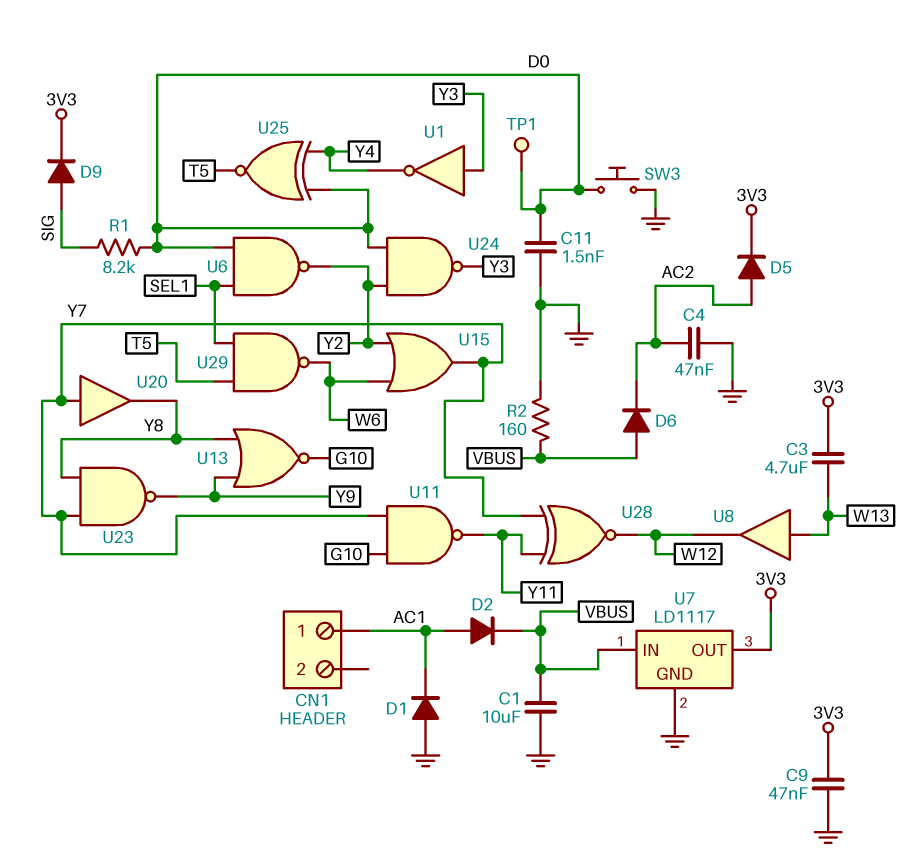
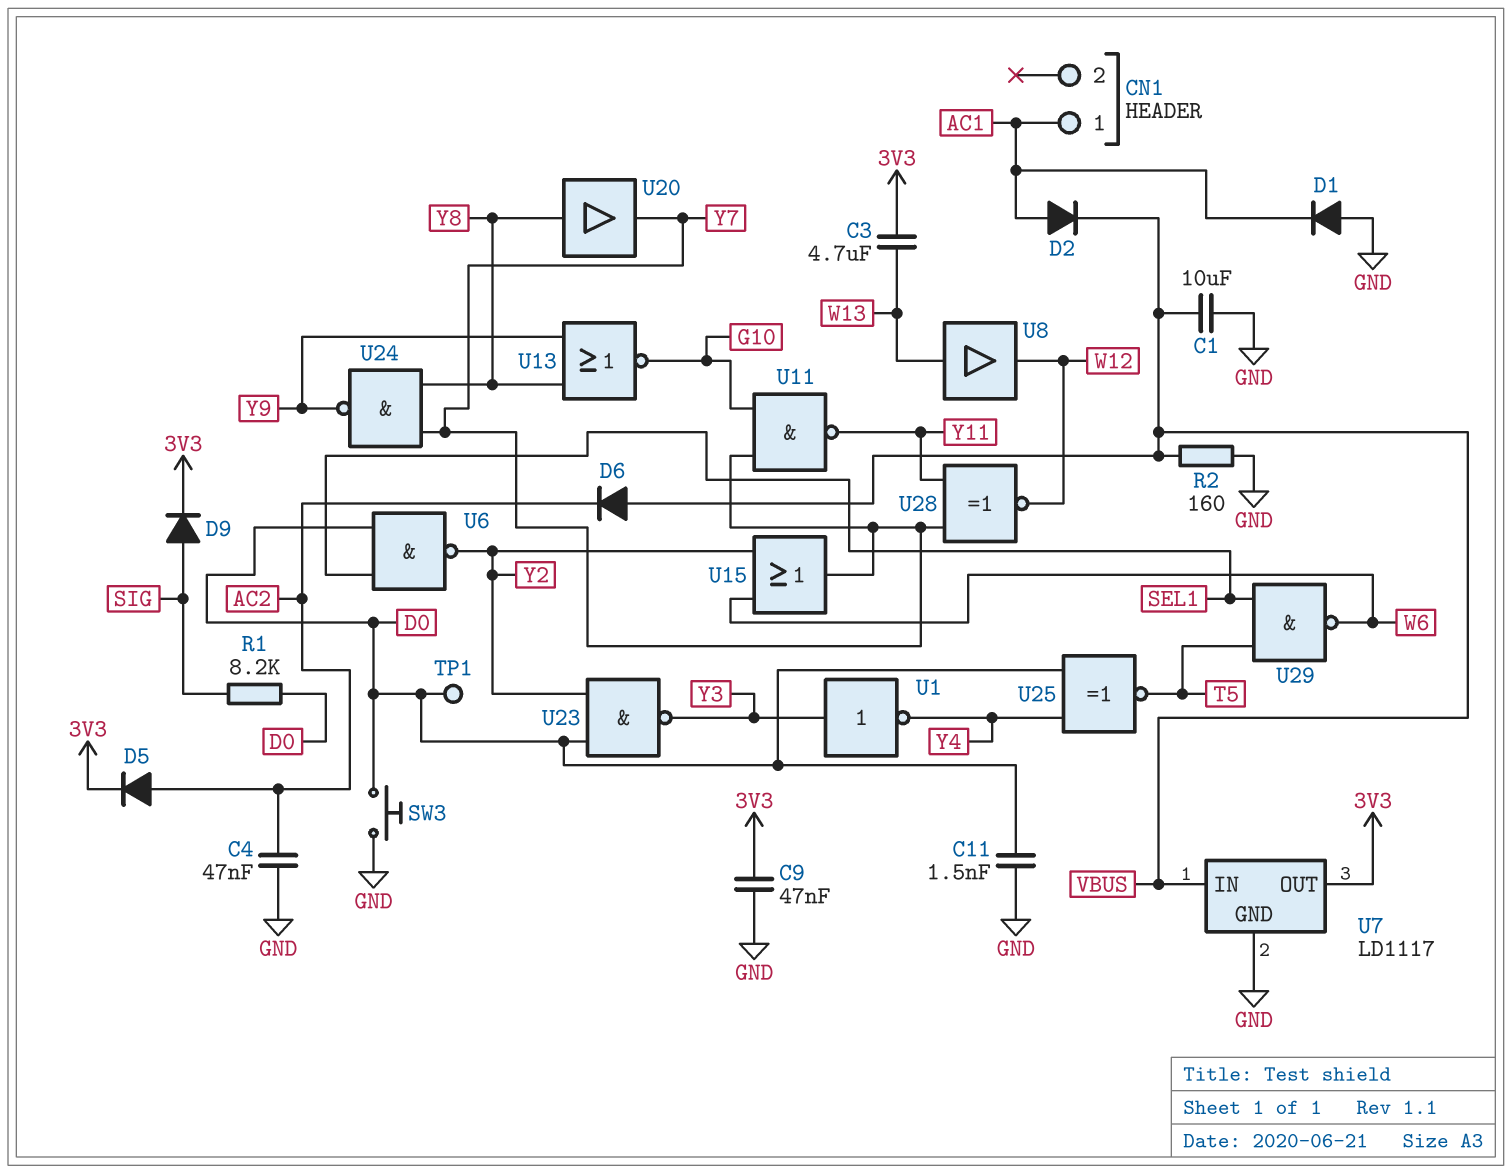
U20: buffer (in Y7, out Y8) -> buffer (in Y8, out Y7)
U23: NAND (in Y7, in Y8, out Y9) -> NAND (in D0, in Y2, out Y3)
U24: NAND (in D0, in Y2, out Y3) -> NAND (in Y7, in Y8, out Y9)

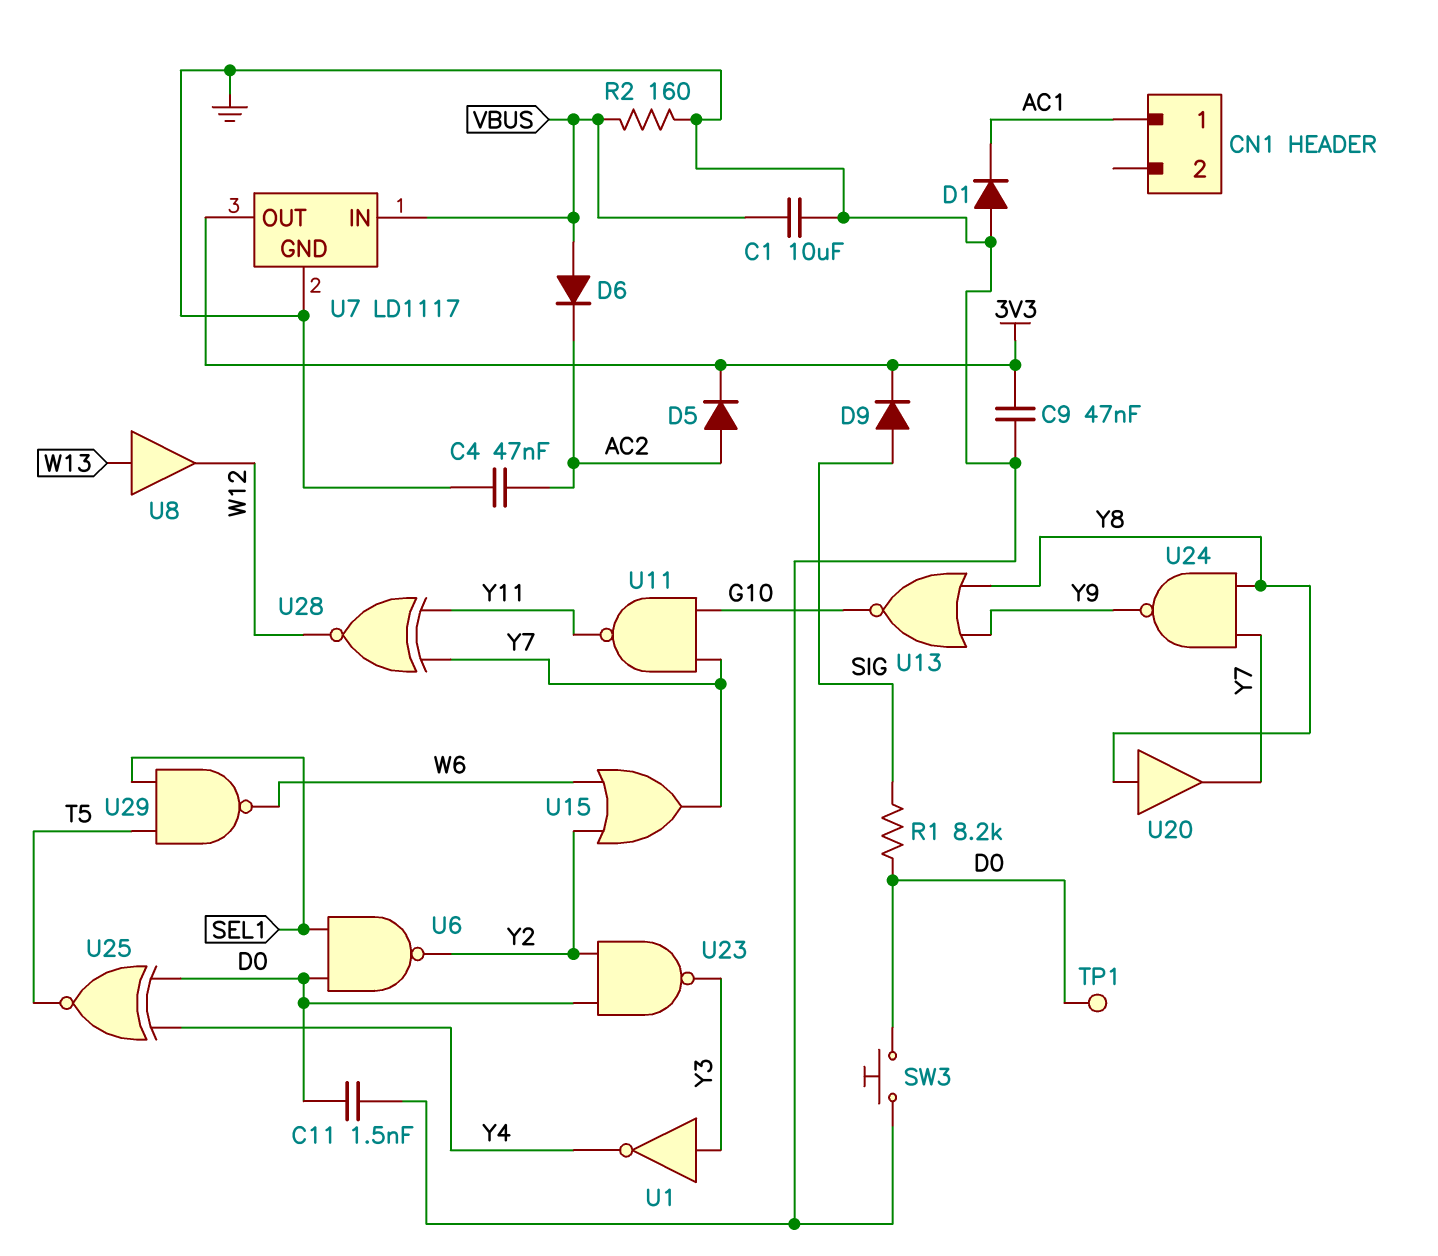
C3: 4.7uF (3V3, W13) -> none
D2: diode (A AC1, K VBUS) -> none

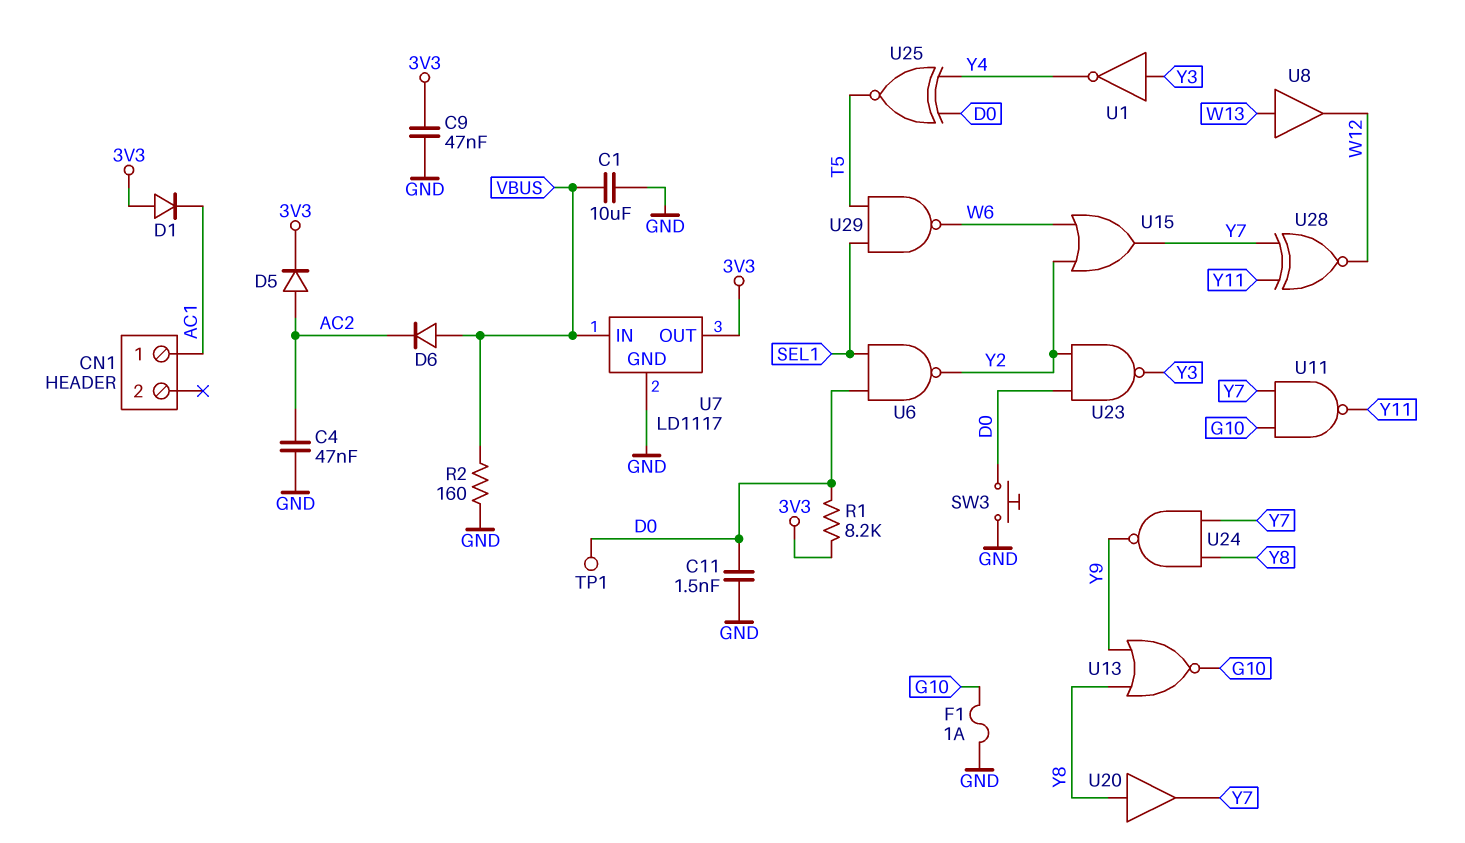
D1: diode (A GND, K AC1) -> diode (A 3V3, K AC1)
D9: diode (A SIG, K 3V3) -> none
F1: none -> 1A (G10, GND)
R1: 8.2k (D0, SIG) -> 8.2k (3V3, D0)

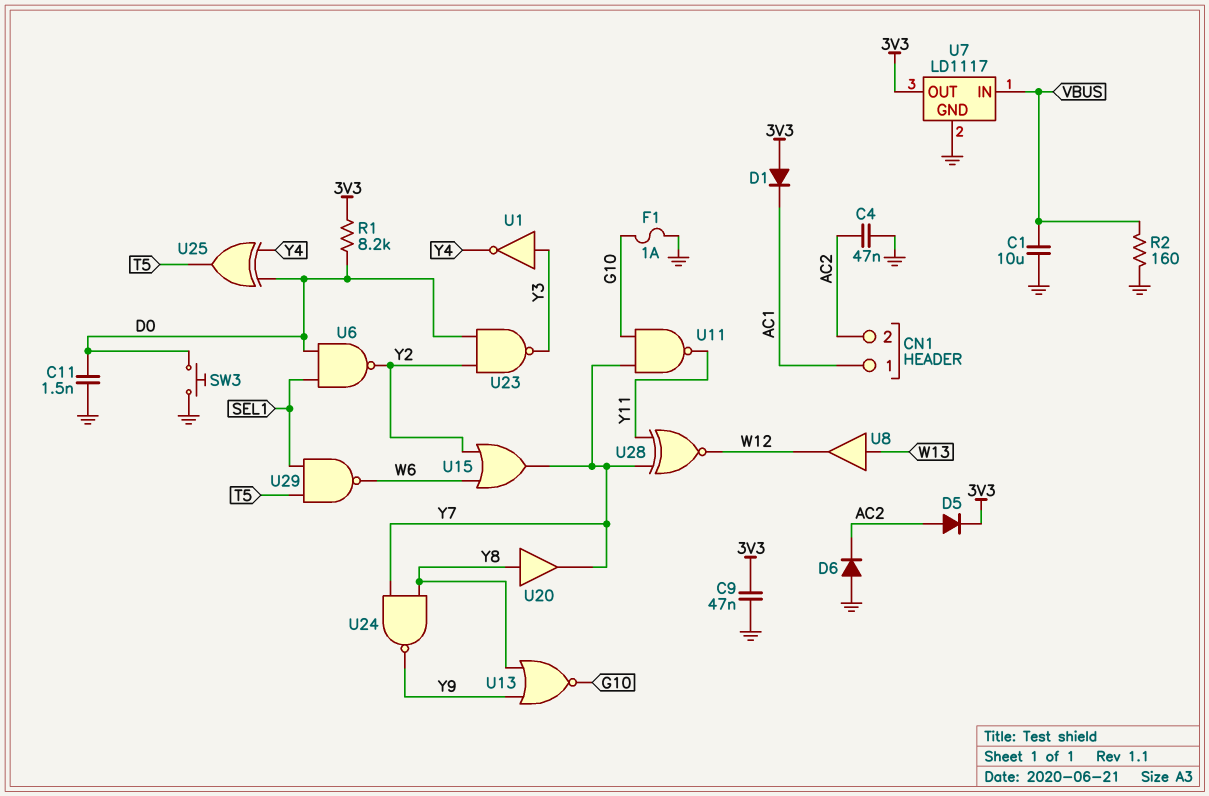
CN1 pin 2: none -> AC2
D6: diode (A VBUS, K AC2) -> diode (A GND, K AC2)
TP1: test point (D0) -> none
U25: XNOR (in D0, in Y4, out T5) -> XOR (in D0, in Y4, out T5)

